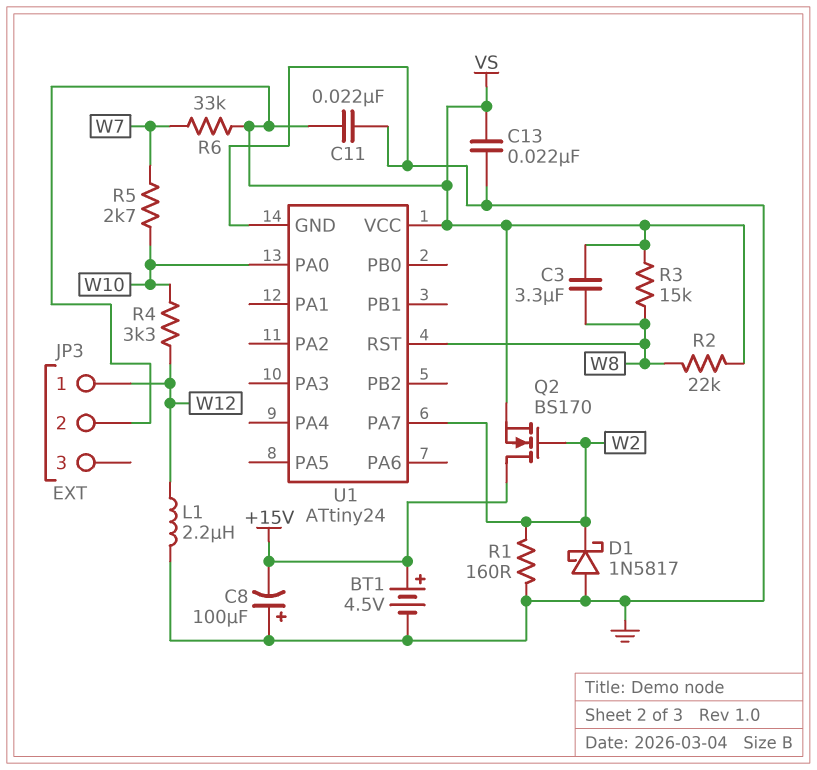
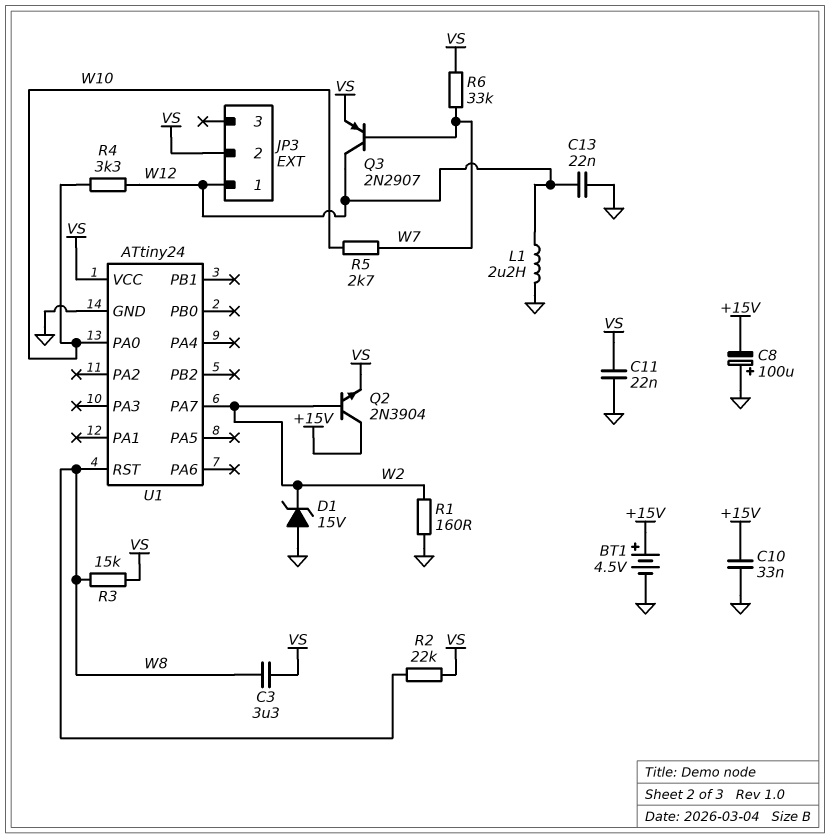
C10: none -> 33nF (+15V, GND)
C13: 22nF (GND, VS) -> 22nF (GND, W12)
D1: schottky 1N5817 (A GND, K W2) -> zener 15V (A GND, K W2)
Q2: NMOS BS170 (G W2, D +15V, S VS) -> NPN 2N3904 (B W2, C +15V, E VS)
Q3: none -> PNP 2N2907 (B W7, C W12, E VS)

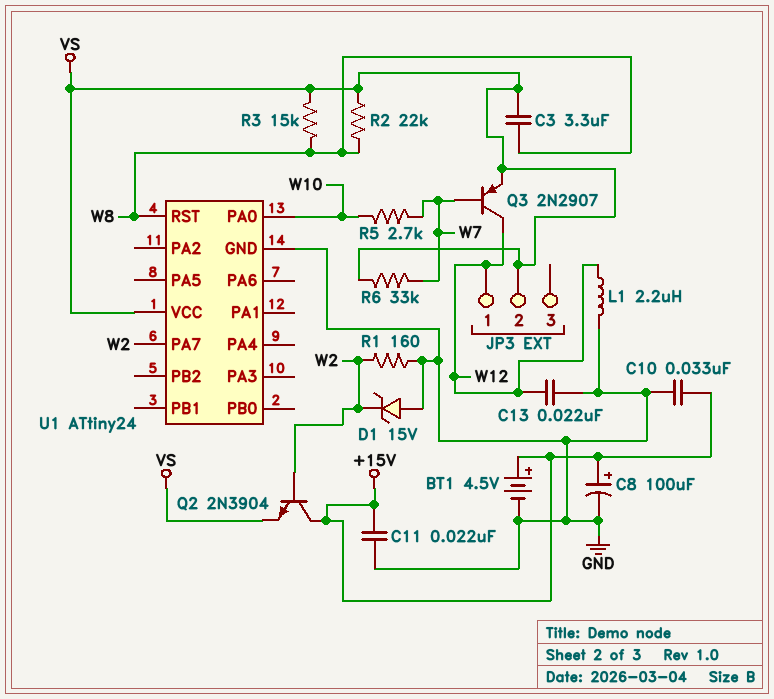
C8: 100uF (plus GND, minus +15V) -> 100uF (plus +15V, minus GND)
C11: 22nF (GND, VS) -> 22nF (+15V, GND)
R4: 3.3k (W10, W12) -> none

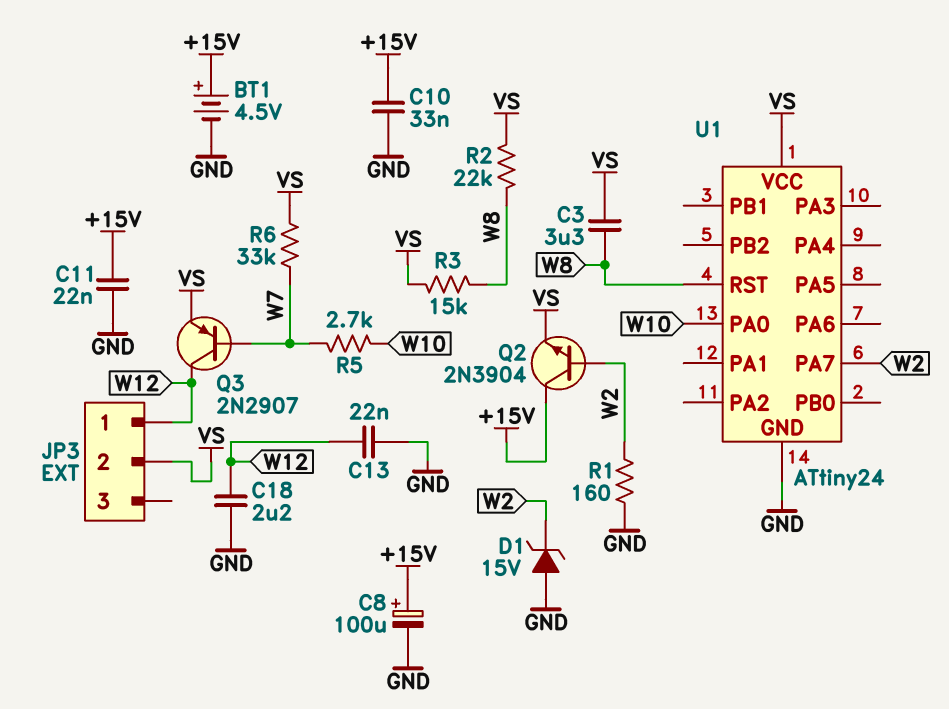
C18: none -> 2.2uF (GND, W12)
L1: 2.2uH (GND, W12) -> none

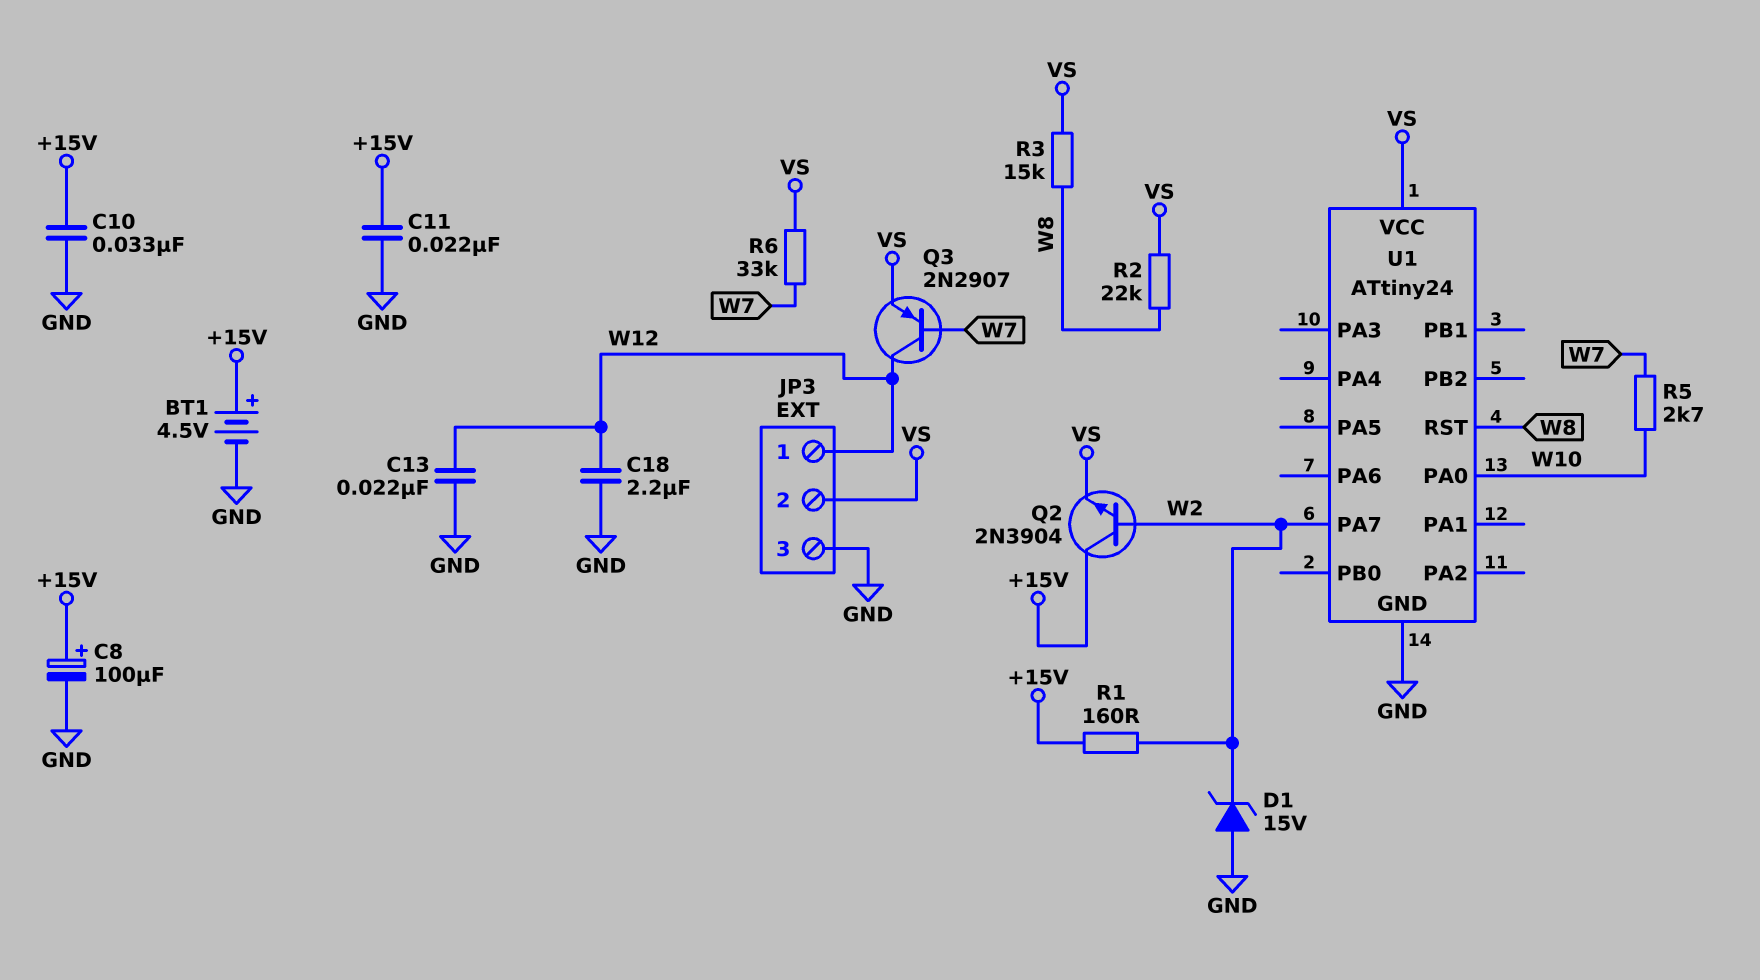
C3: 3.3uF (VS, W8) -> none
JP3 pin 3: none -> GND
R1: 160 (GND, W2) -> 160 (+15V, W2)

